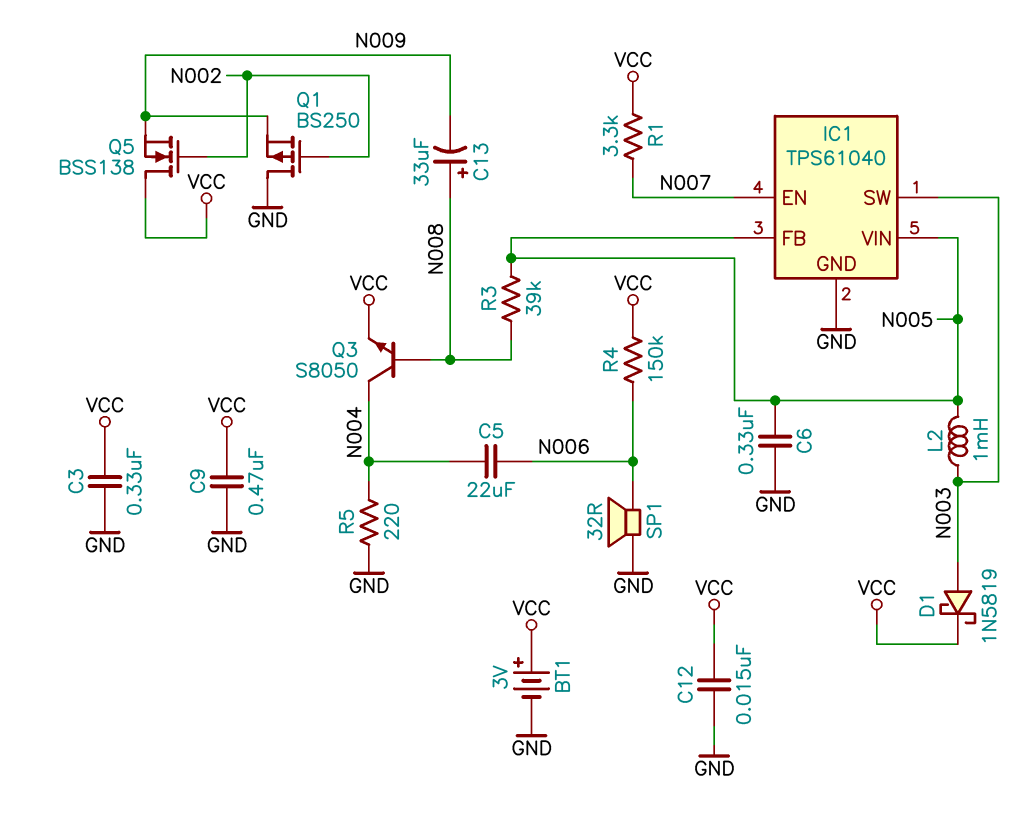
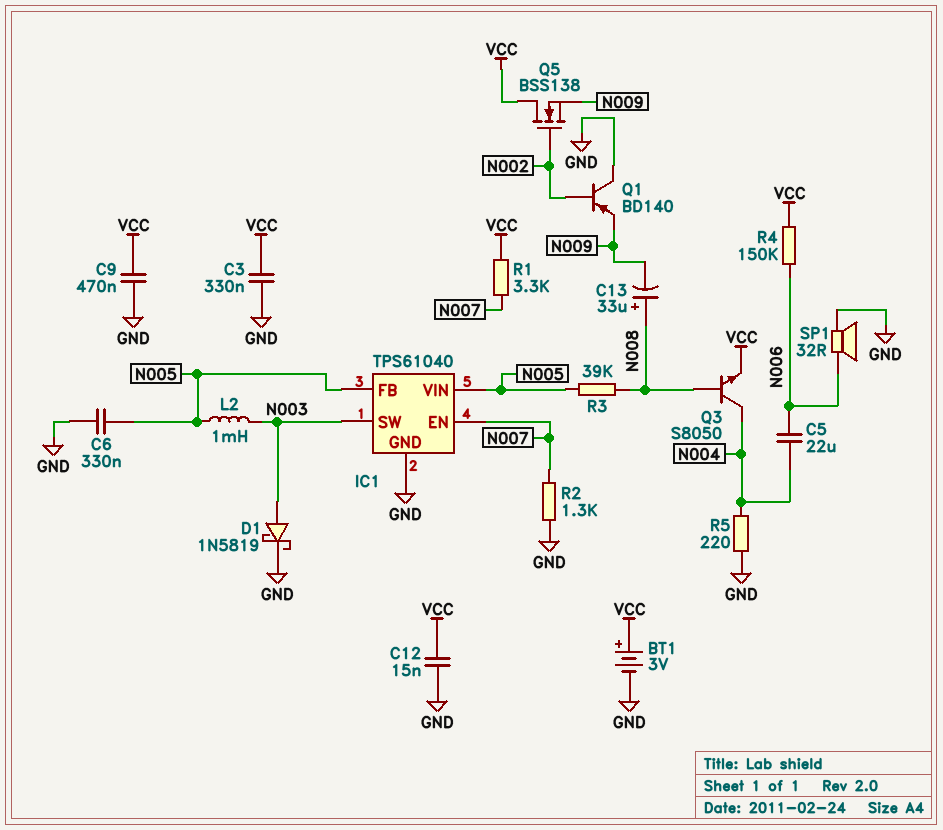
D1: schottky 1N5819 (A N003, K VCC) -> schottky 1N5819 (A N003, K GND)
Q1: PMOS BS250 (G N002, D GND, S N009) -> PNP BD140 (B N002, C GND, E N009)
R2: none -> 1.3k (GND, N007)

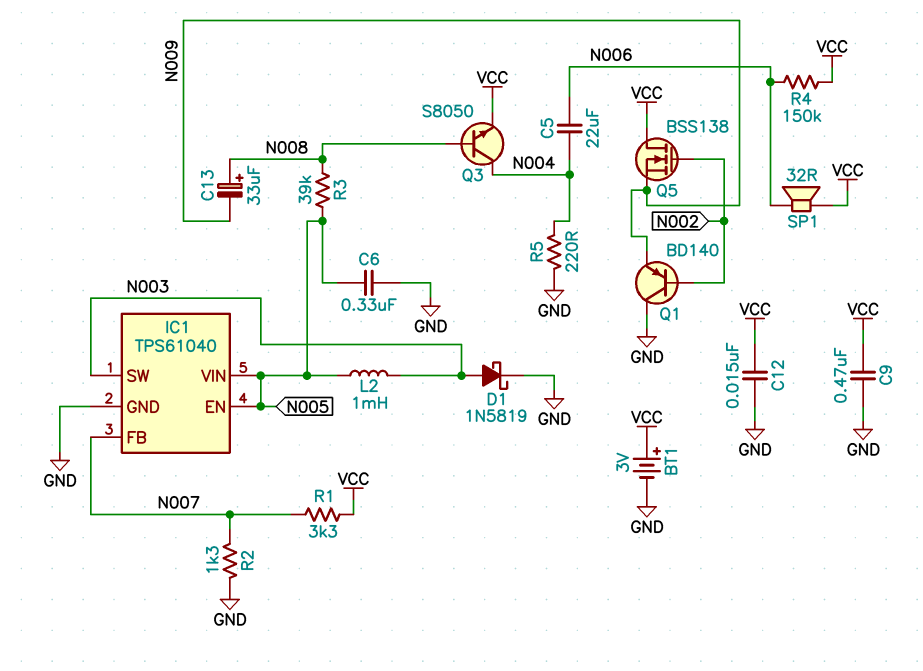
C3: 330nF (GND, VCC) -> none
IC1 pin EN: N007 -> N005
IC1 pin FB: N005 -> N007
SP1: speaker 32R (GND, N006) -> speaker 32R (N006, VCC)

